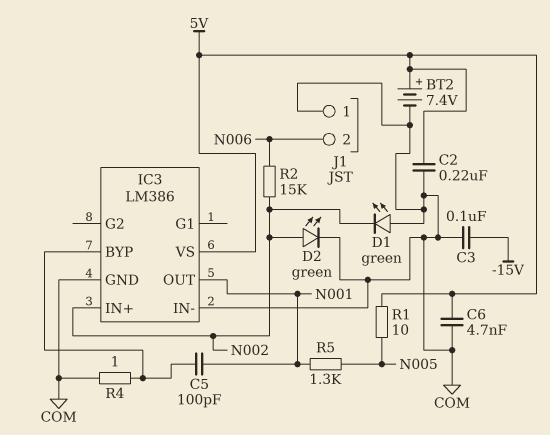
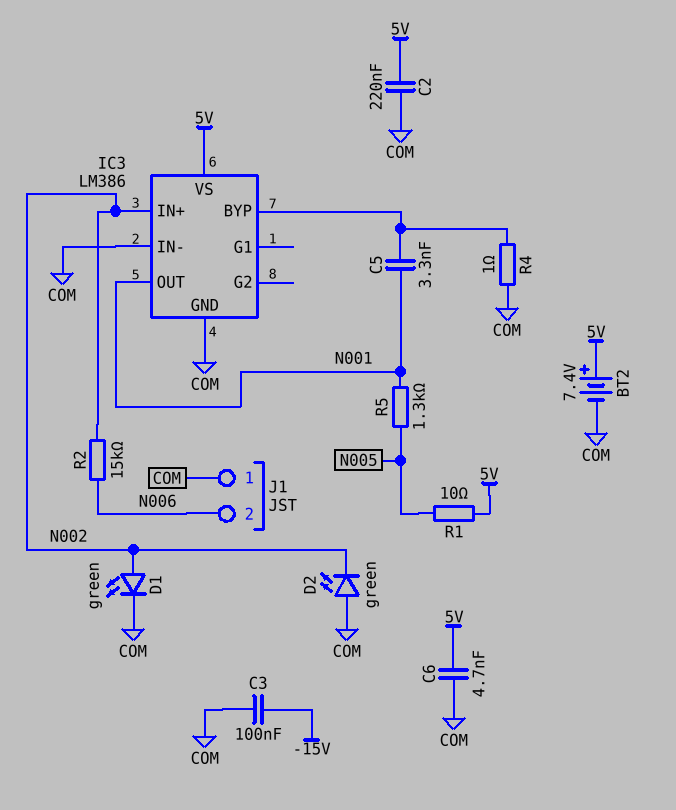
C5: 100pF (IC3/BYP, N001) -> 3.3nF (IC3/BYP, N001)
D1: LED green (A COM, K N002) -> LED green (A N002, K COM)
D2: LED green (A N002, K COM) -> LED green (A COM, K N002)

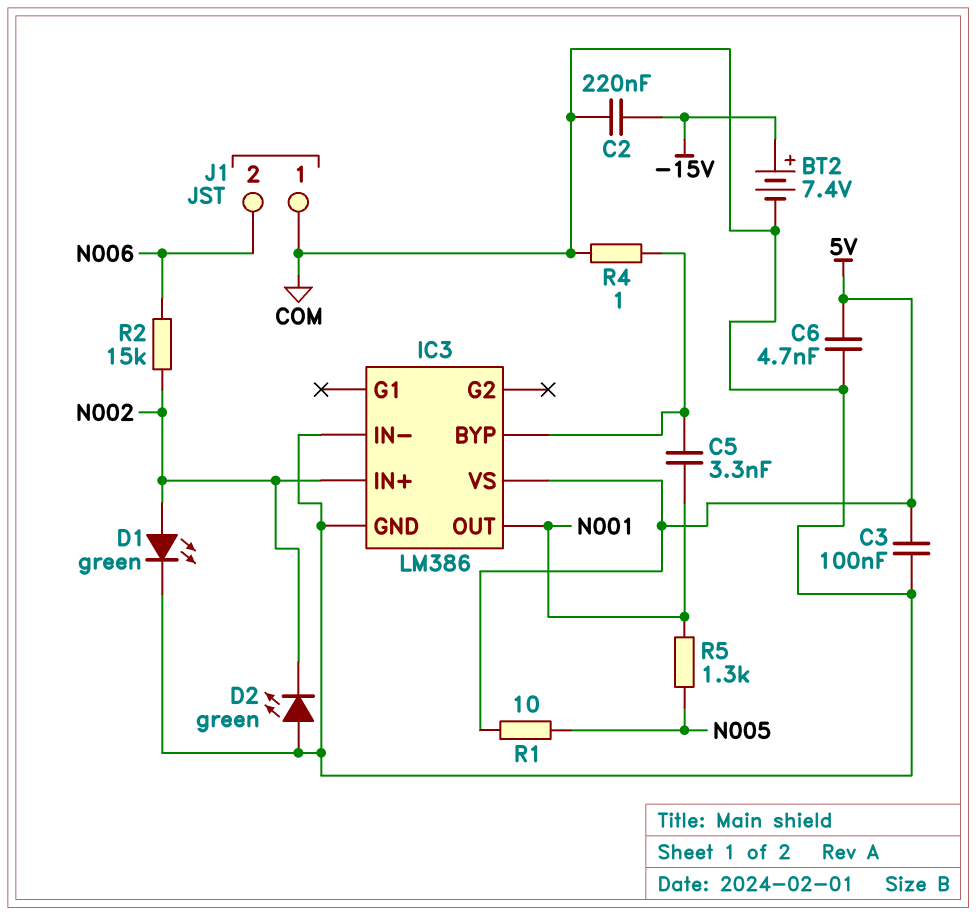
BT2: 7.4V (plus 5V, minus COM) -> 7.4V (plus -15V, minus COM)
C2: 220nF (5V, COM) -> 220nF (-15V, COM)
C3: 100nF (-15V, COM) -> 100nF (5V, COM)

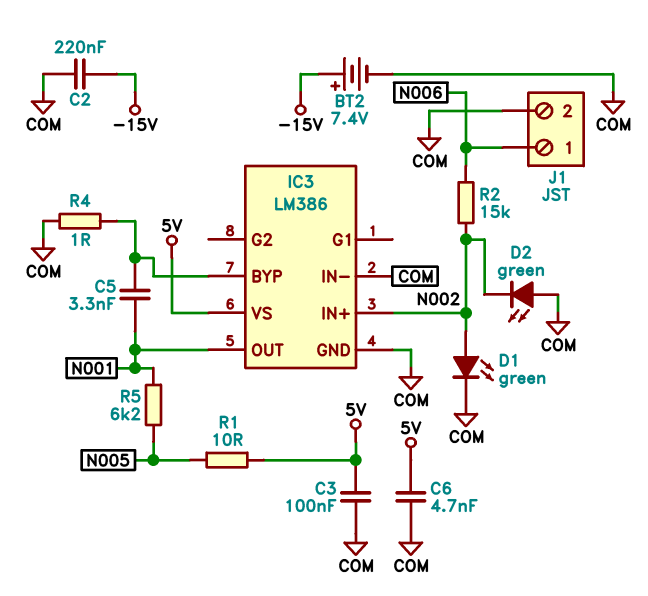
J1 pin 1: COM -> N006
J1 pin 2: N006 -> COM
R5: 1.3k (N001, N005) -> 6.2k (N001, N005)

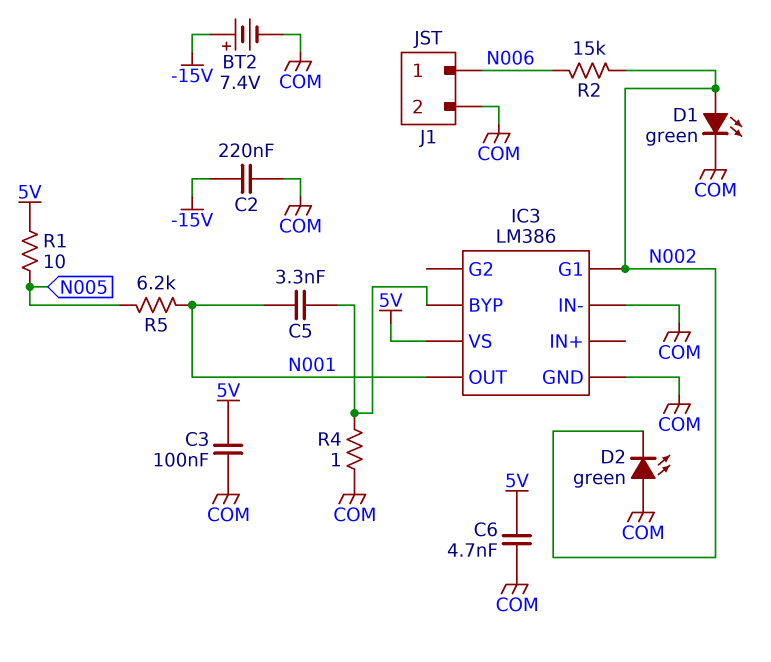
IC3 pin G1: none -> N002
IC3 pin IN+: N002 -> none

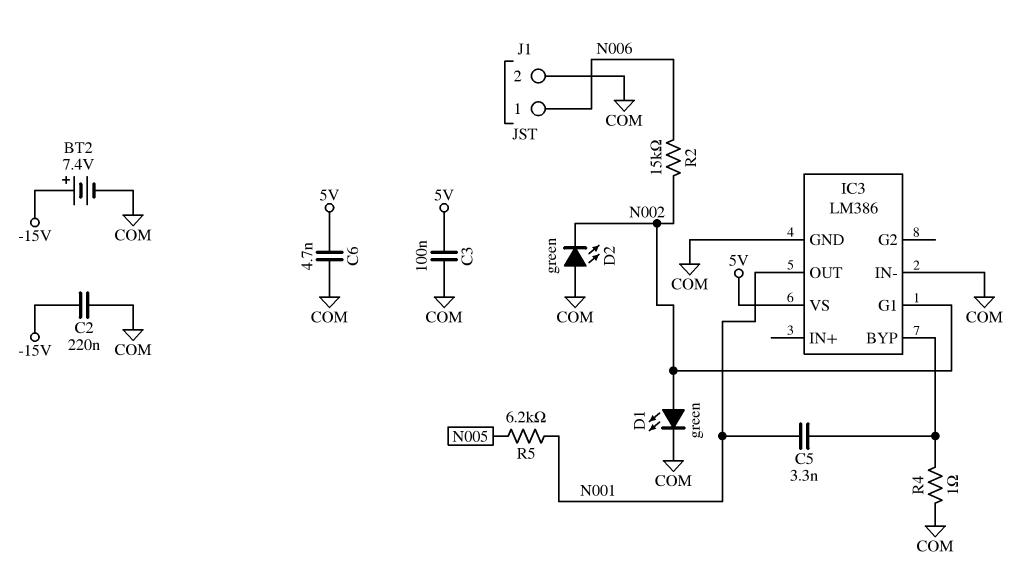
R1: 10 (5V, N005) -> none

